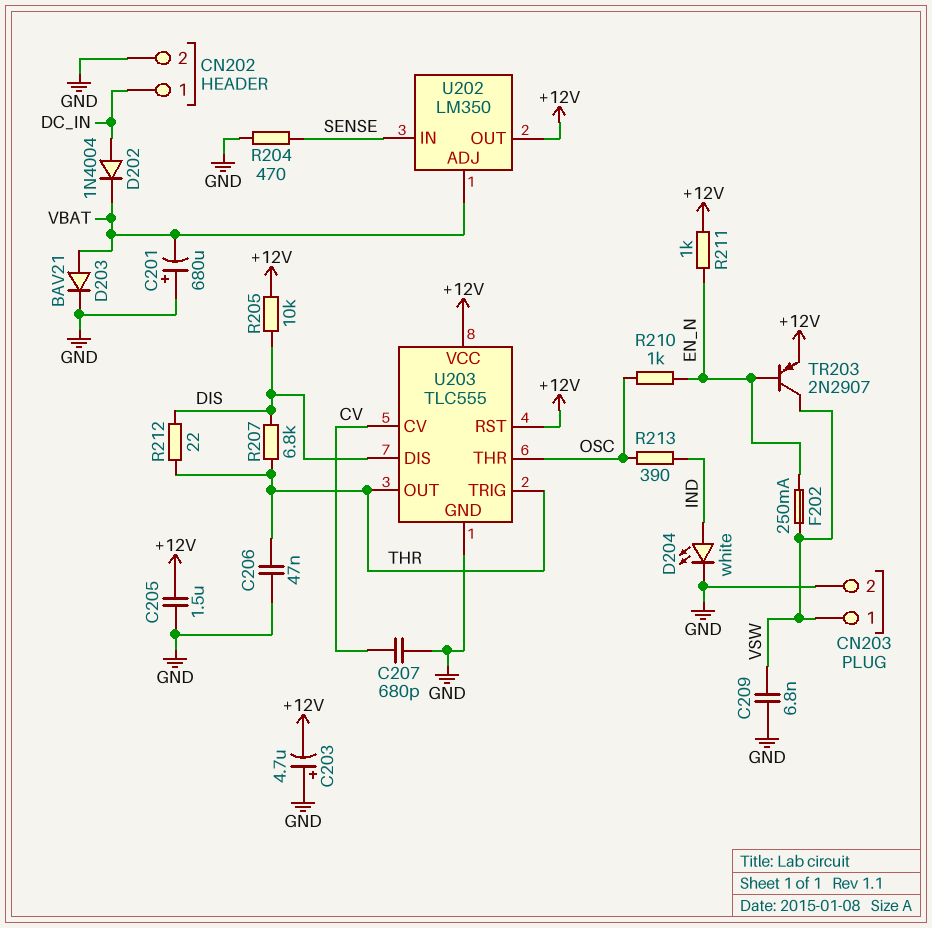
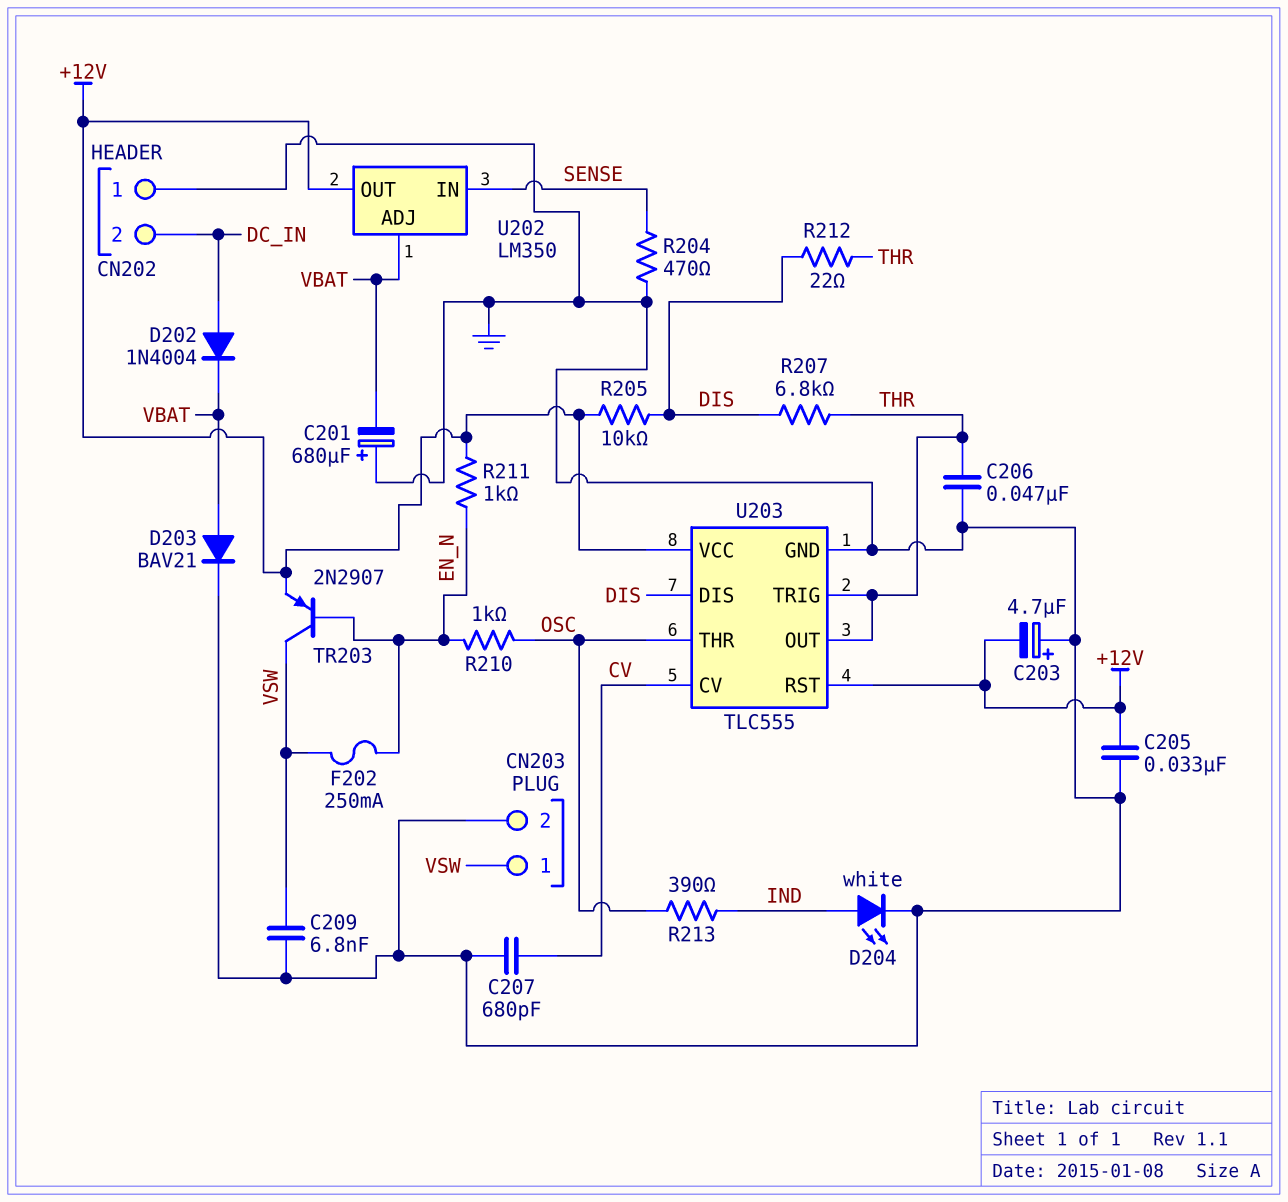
C205: 1.5uF (+12V, GND) -> 33nF (+12V, GND)
CN202 pin 1: DC_IN -> GND
CN202 pin 2: GND -> DC_IN

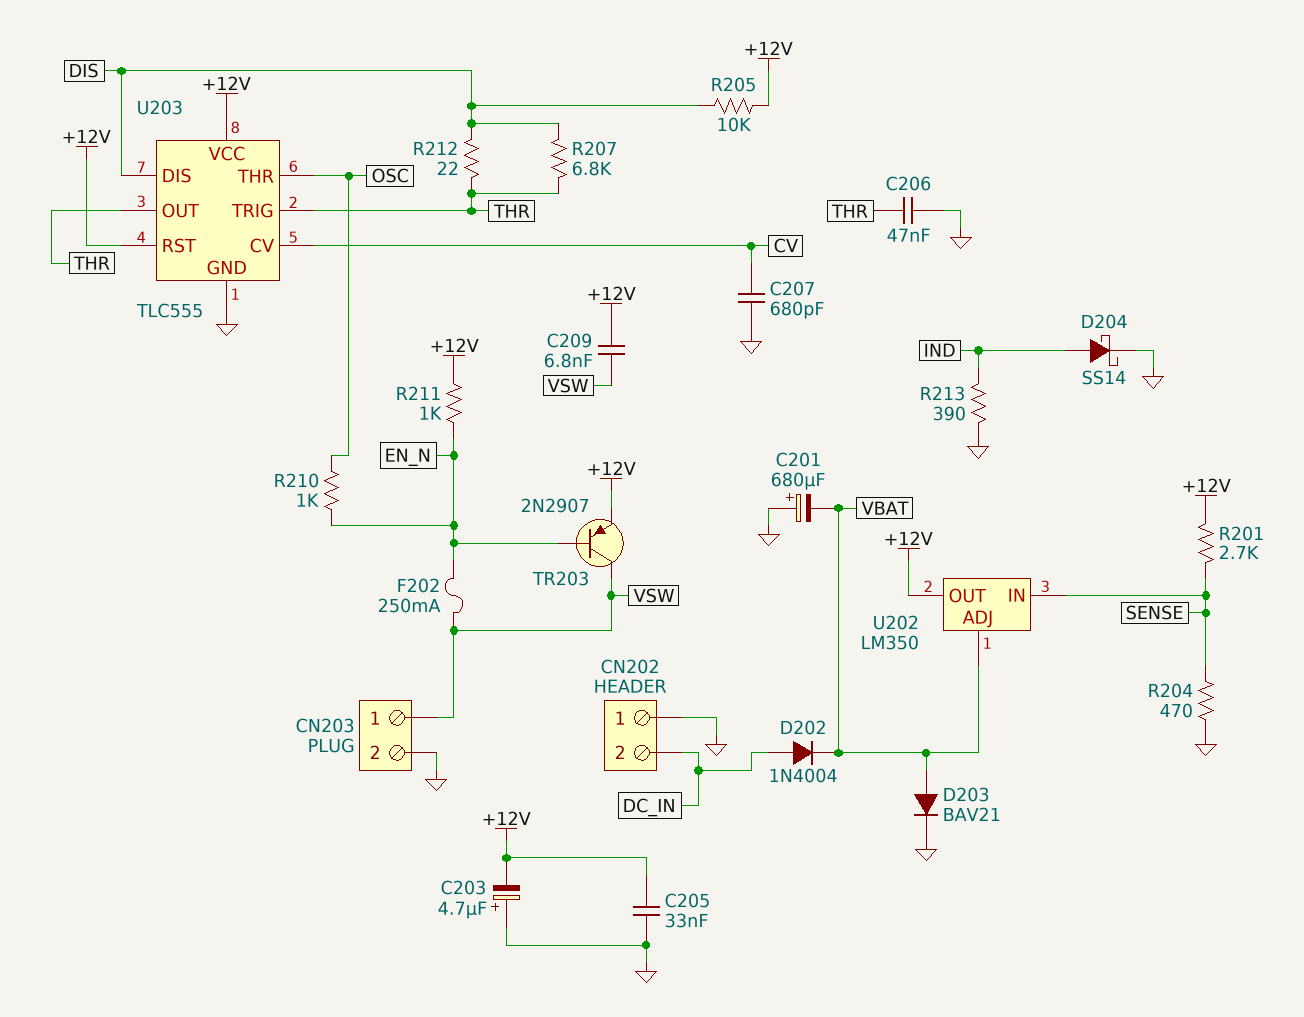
C209: 6.8nF (GND, VSW) -> 6.8nF (+12V, VSW)
D204: LED white (A IND, K GND) -> schottky SS14 (A IND, K GND)
R201: none -> 2.7k (+12V, SENSE)
R213: 390 (IND, OSC) -> 390 (GND, IND)

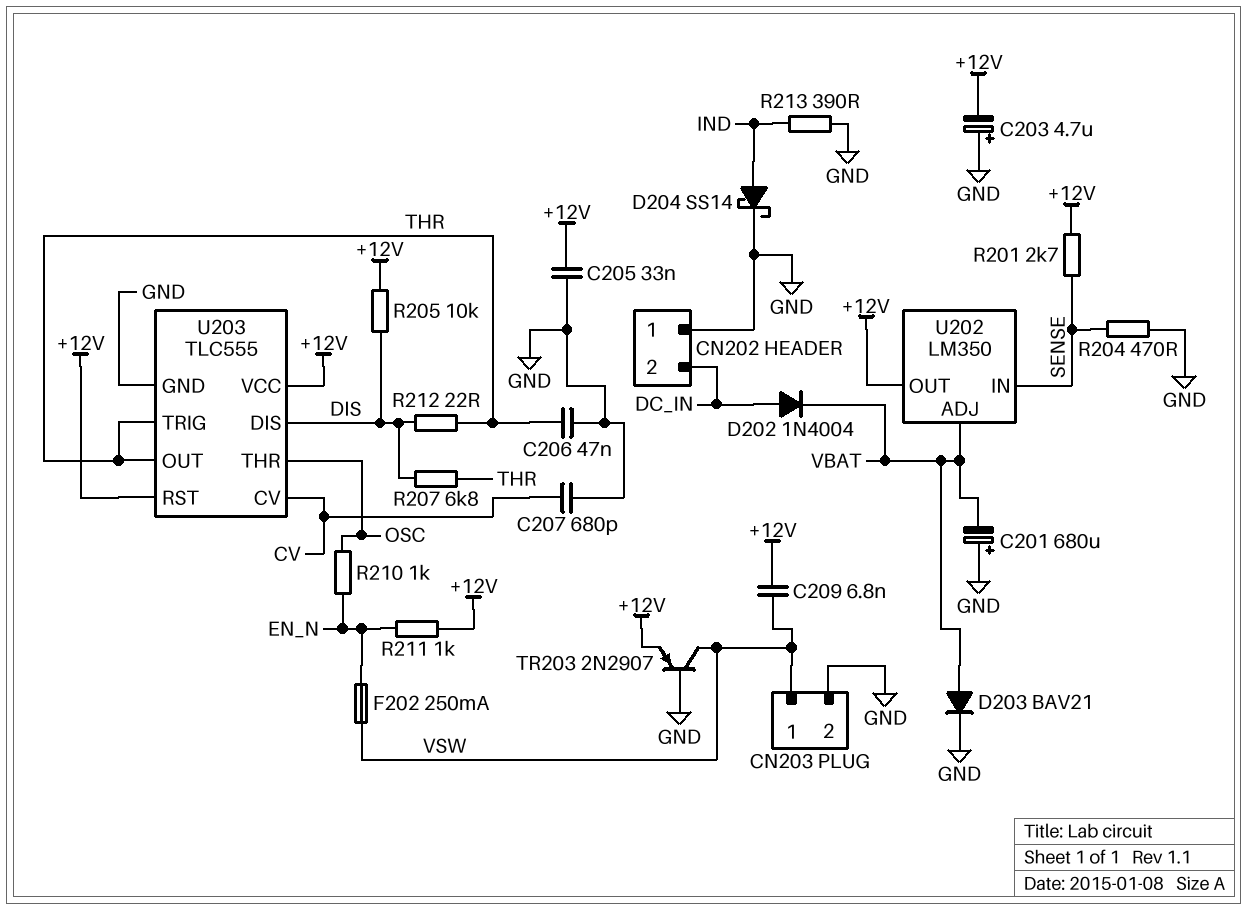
TR203: PNP 2N2907 (B EN_N, C VSW, E +12V) -> PNP 2N2907 (B GND, C VSW, E +12V)

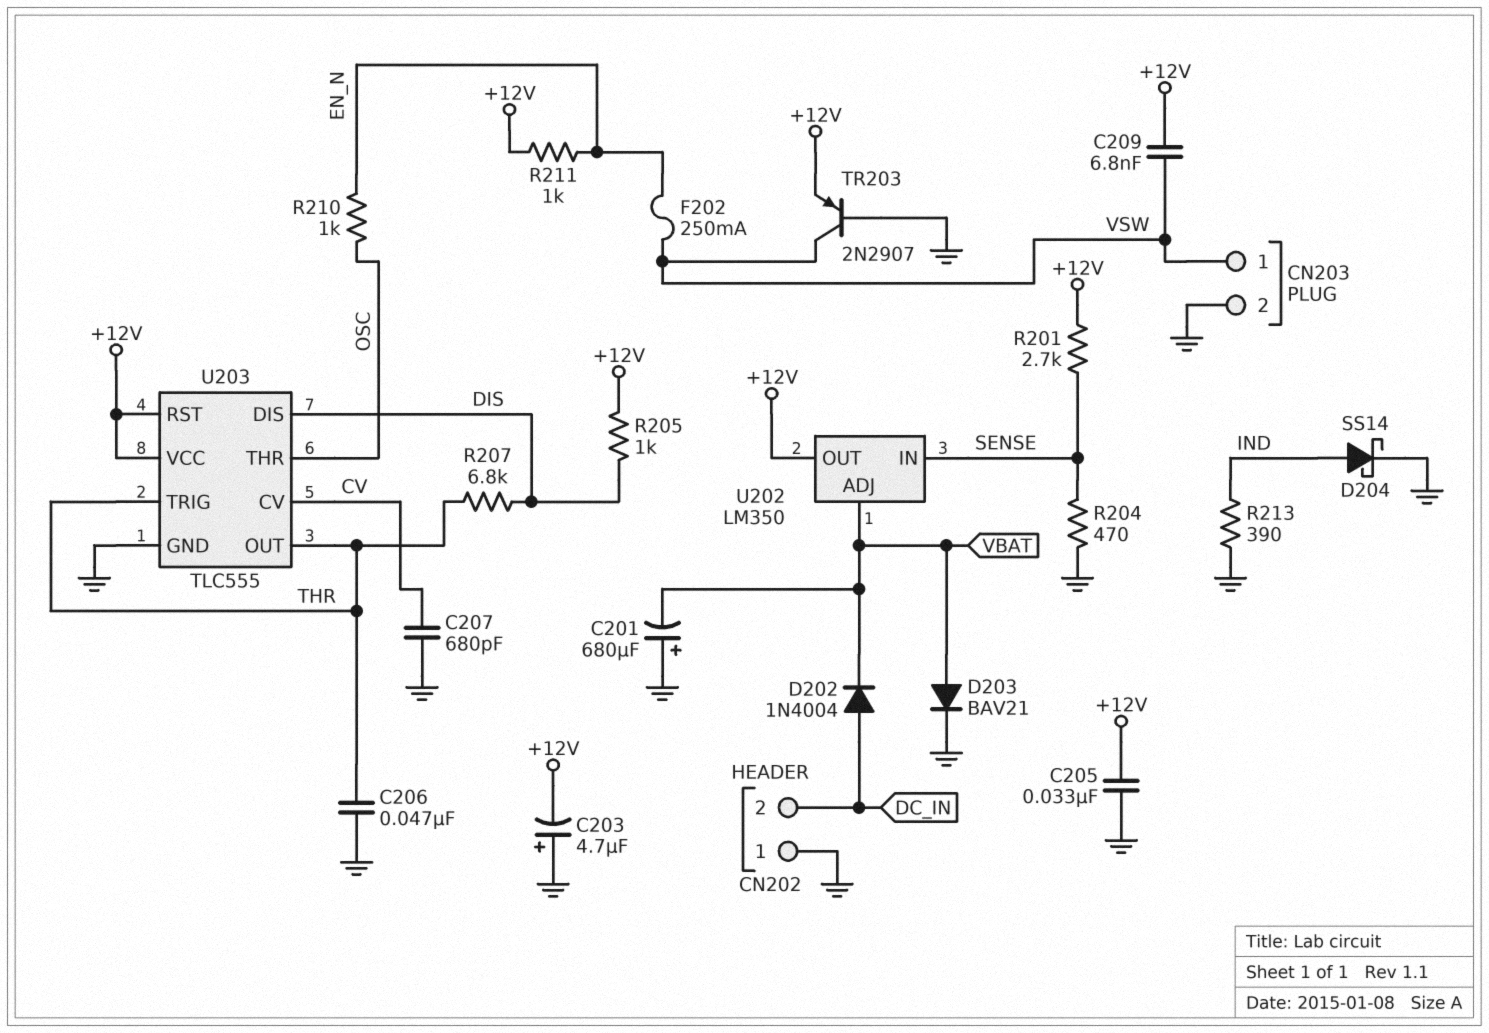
R205: 10k (+12V, DIS) -> 1k (+12V, DIS)
R212: 22 (DIS, THR) -> none

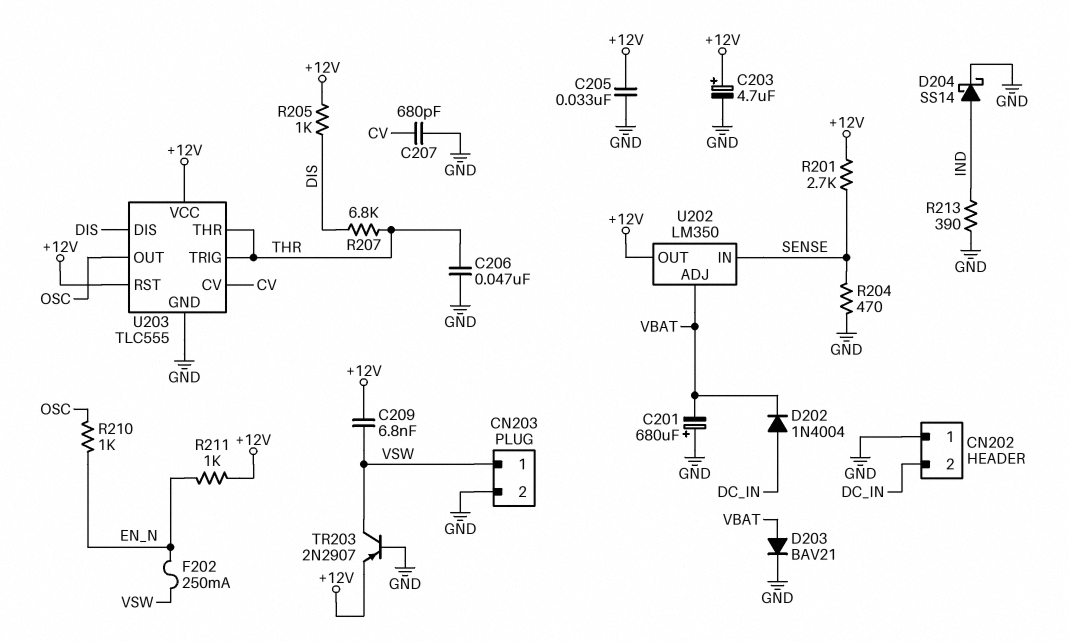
C203: 4.7uF (plus GND, minus +12V) -> 4.7uF (plus +12V, minus GND)
U203 pin OUT: THR -> OSC
U203 pin THR: OSC -> THR

